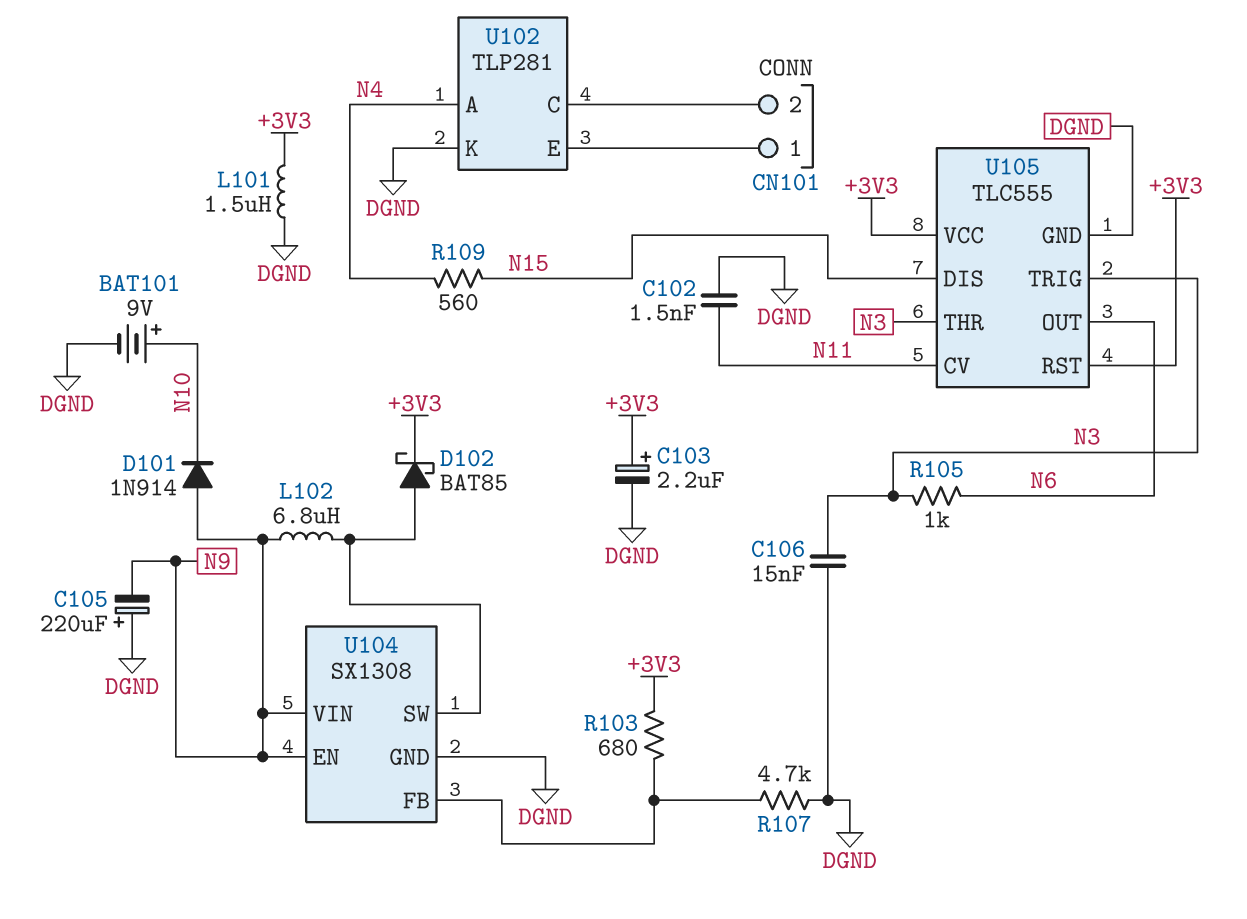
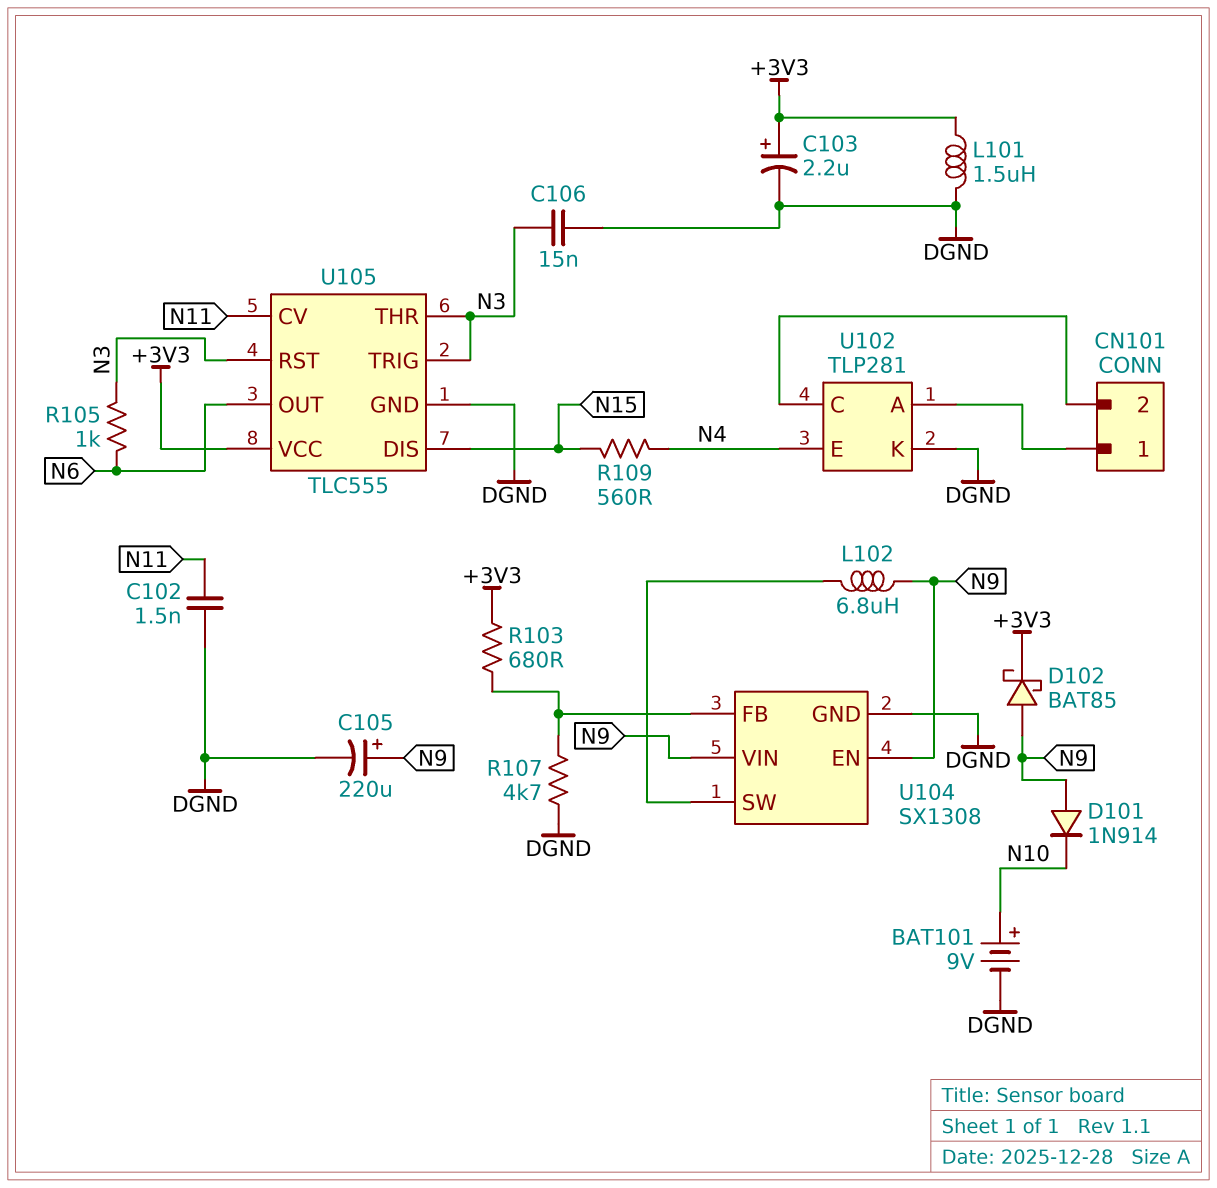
C105: 220uF (plus DGND, minus N9) -> 220uF (plus N9, minus DGND)
D102: schottky BAT85 (A U104/SW, K +3V3) -> schottky BAT85 (A N9, K +3V3)
U102 pin A: N4 -> CN101/1
U102 pin E: CN101/1 -> N4
U105 pin RST: +3V3 -> N3

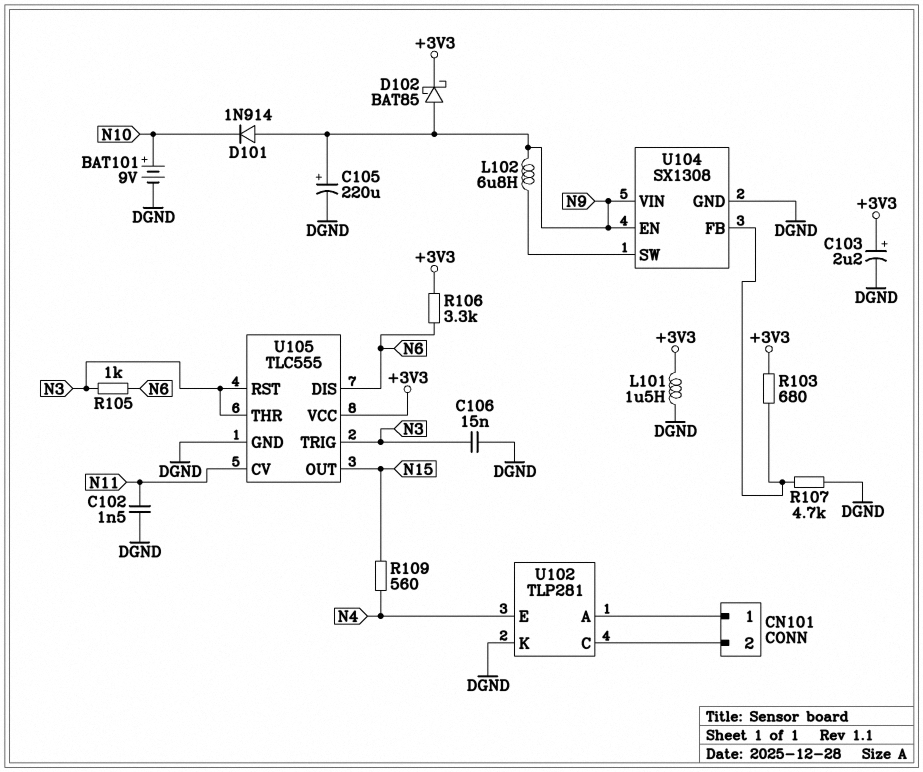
R106: none -> 3.3k (+3V3, N6)
U105 pin DIS: N15 -> N6
U105 pin OUT: N6 -> N15

